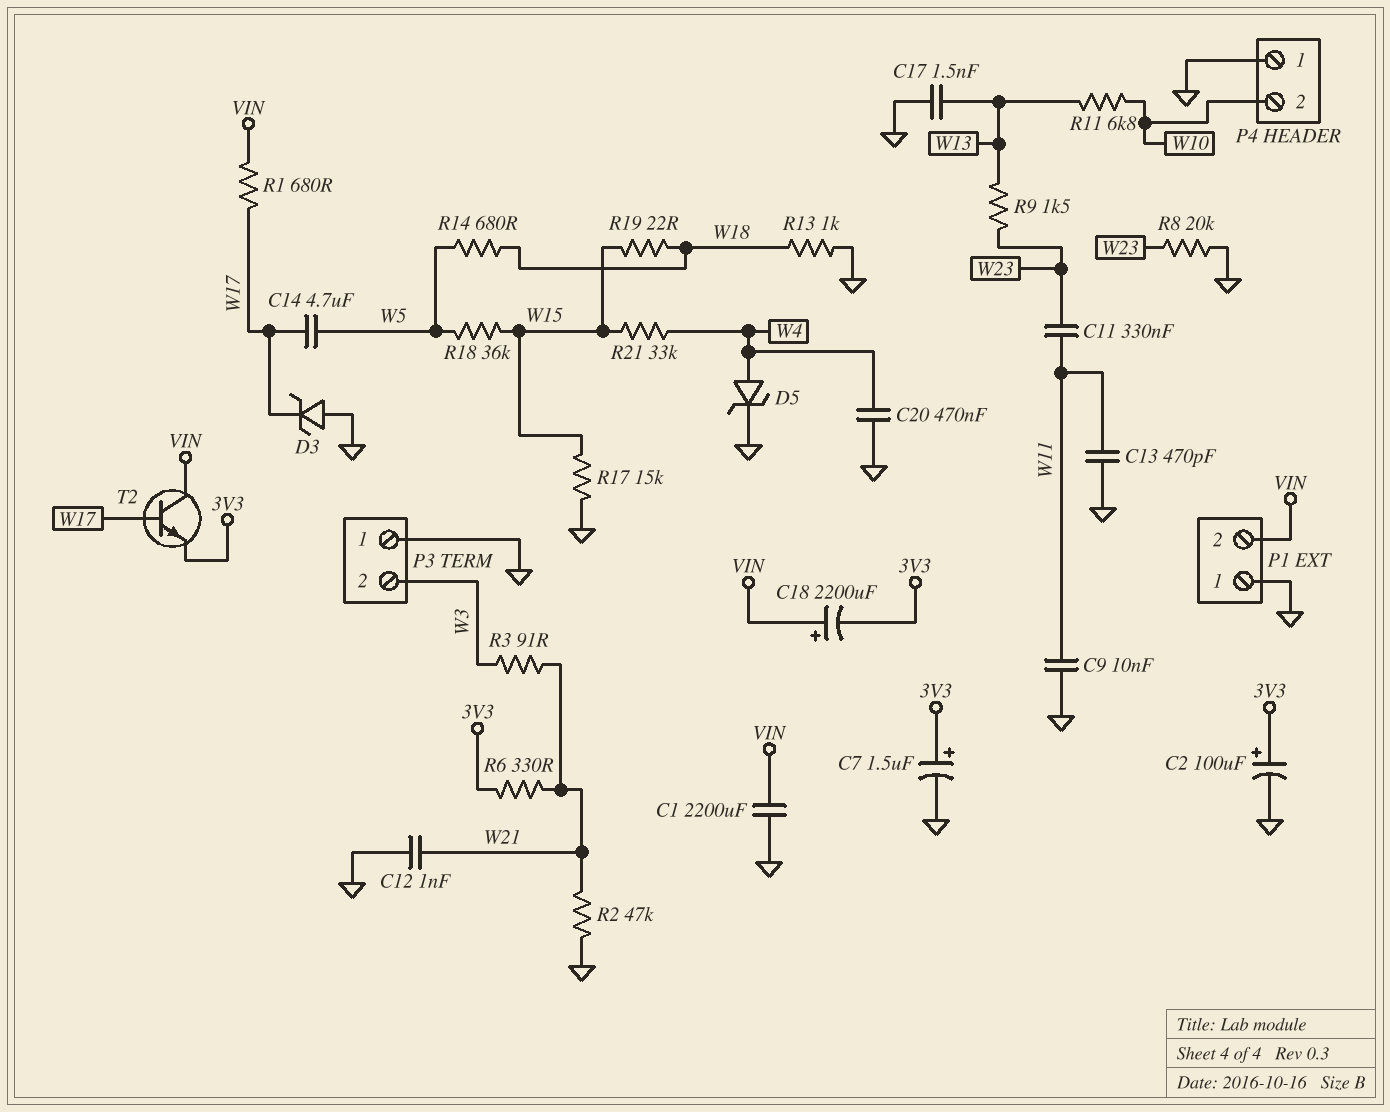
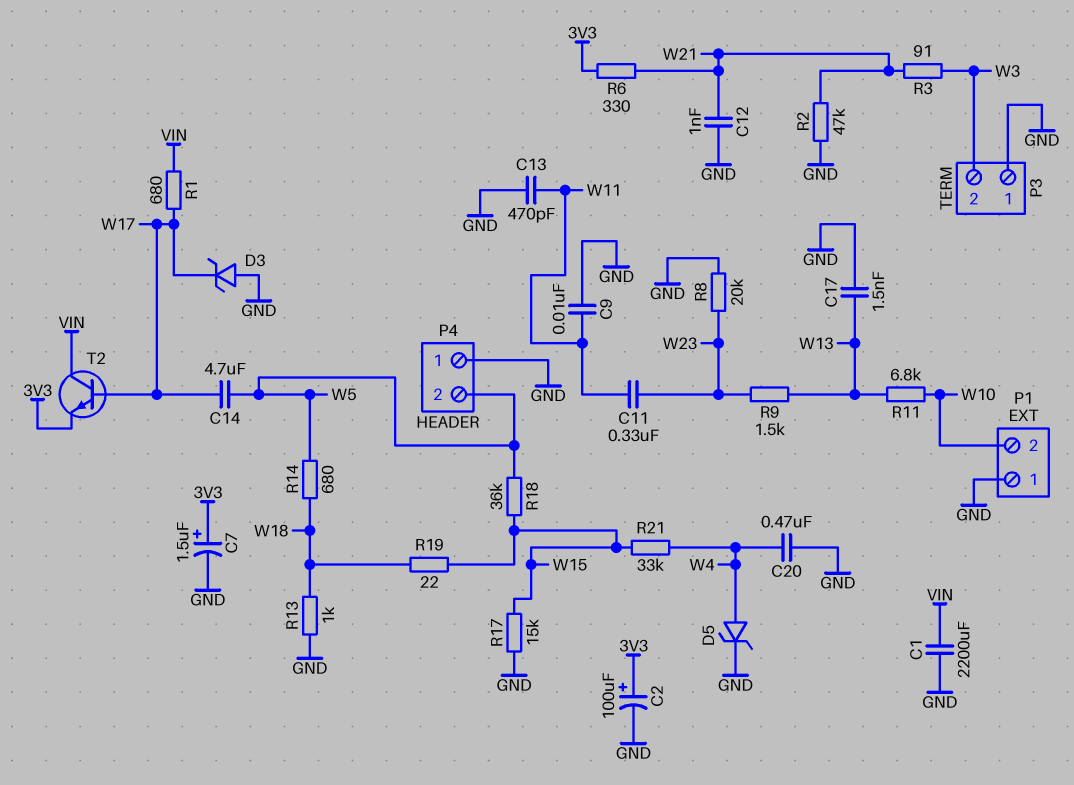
C18: 2200uF (plus VIN, minus 3V3) -> none
P1 pin 2: VIN -> W10
P4 pin 2: W10 -> W5

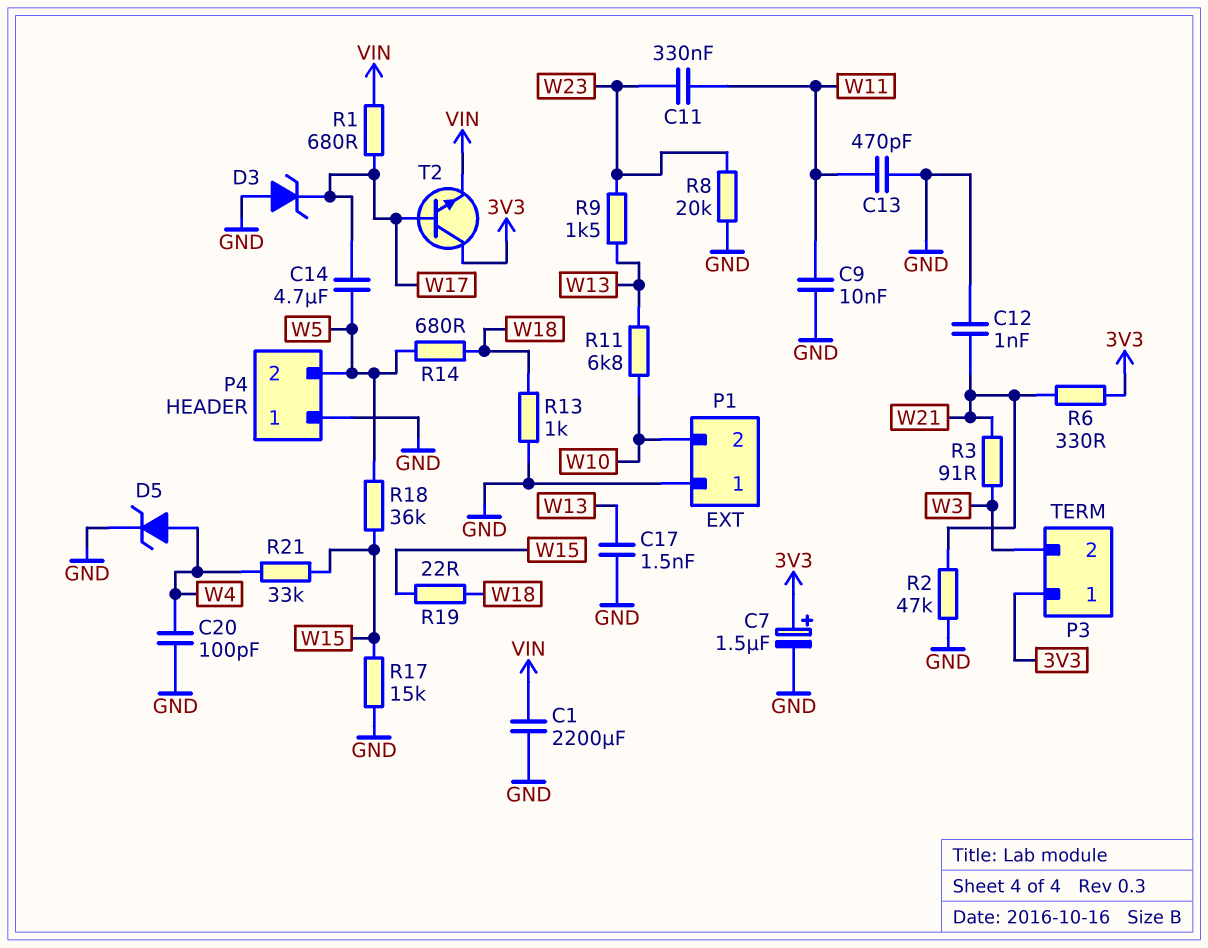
C2: 100uF (plus 3V3, minus GND) -> none
C20: 470nF (GND, W4) -> 100pF (GND, W4)
P3 pin 1: GND -> 3V3
T2: NPN (B W17, C VIN, E 3V3) -> NPN (B W17, C 3V3, E VIN)

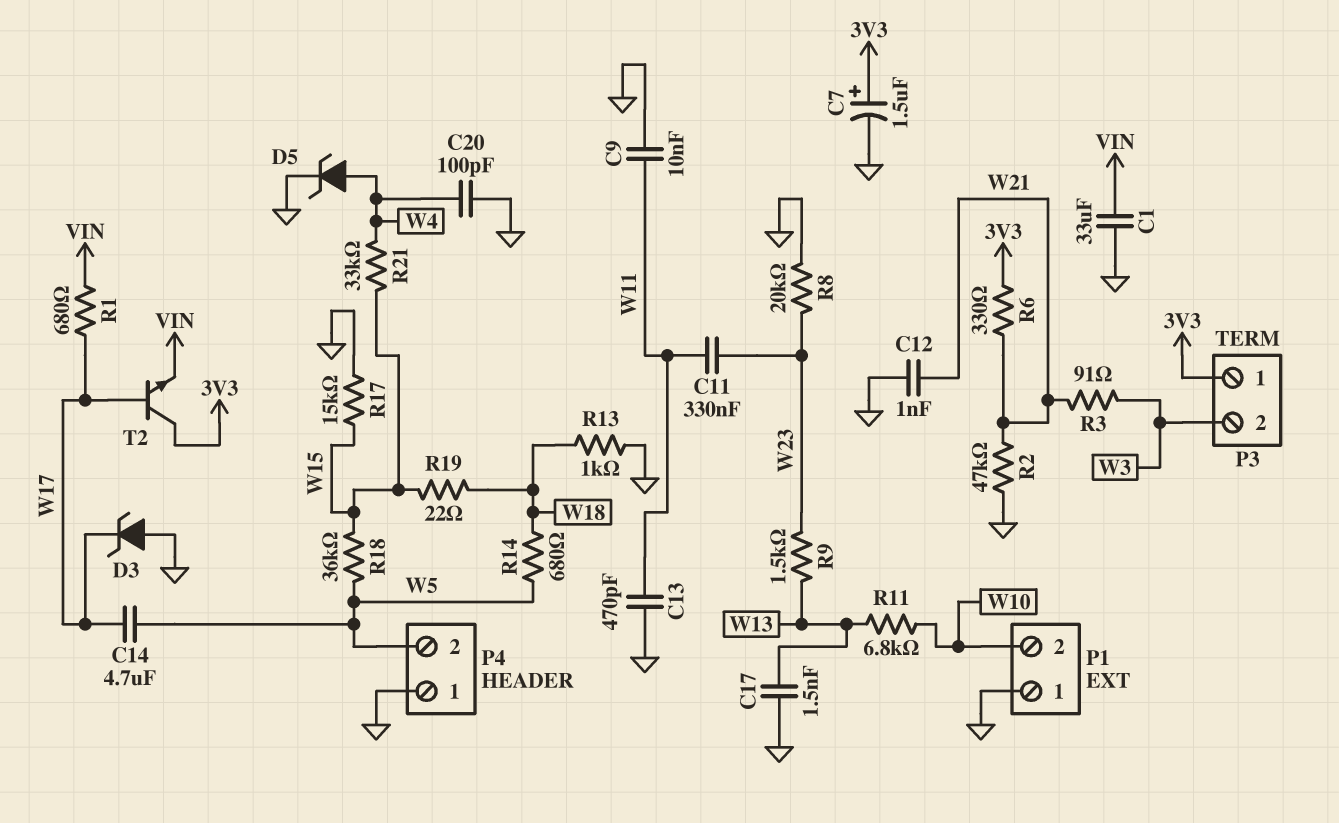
C1: 2200uF (GND, VIN) -> 33uF (GND, VIN)

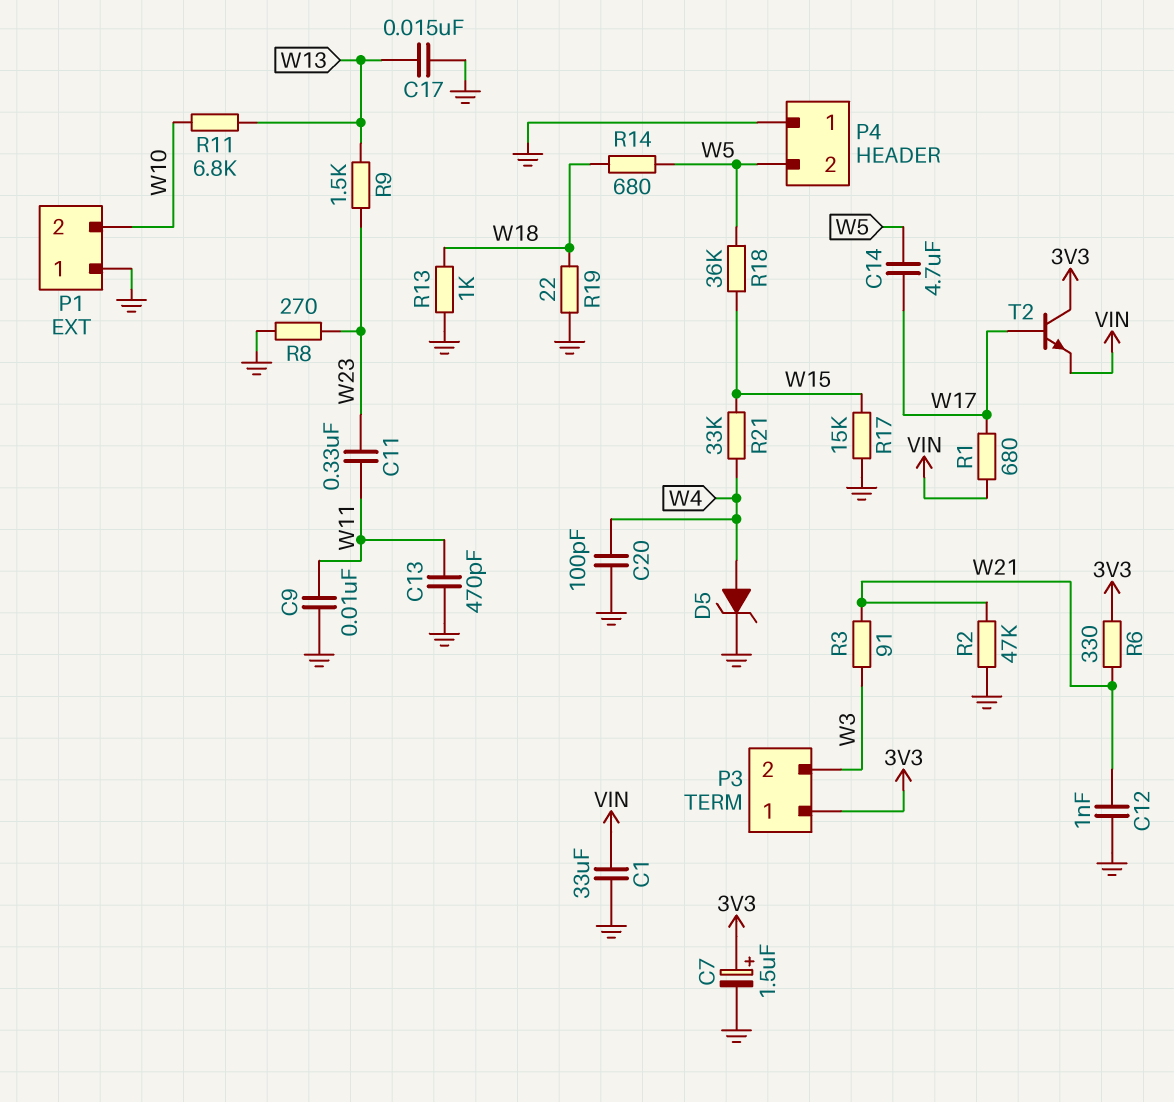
C17: 1.5nF (GND, W13) -> 15nF (GND, W13)
D3: zener (A GND, K W17) -> none
R8: 20k (GND, W23) -> 270 (GND, W23)
R19: 22 (W15, W18) -> 22 (GND, W18)

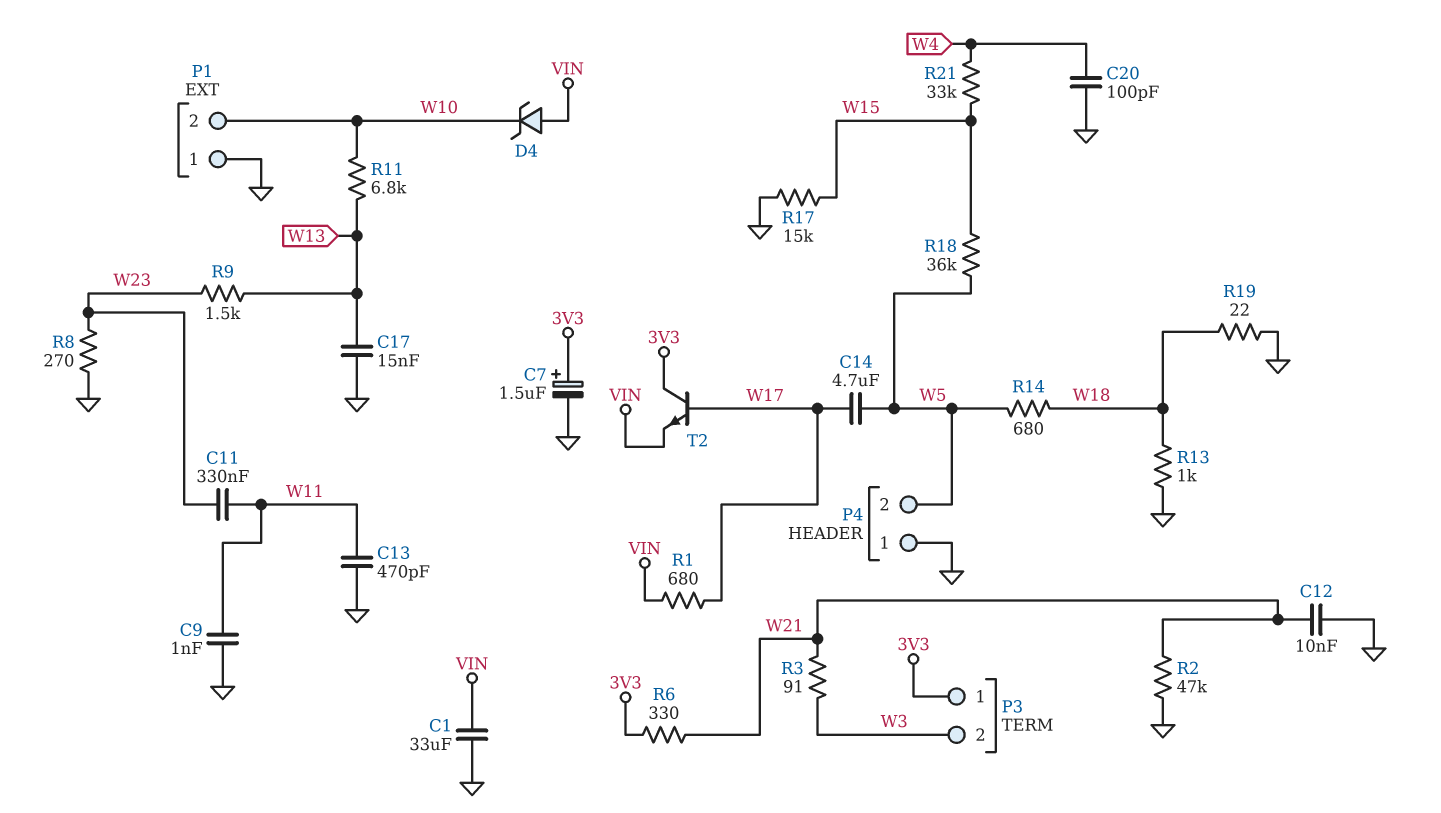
C9: 10nF (GND, W11) -> 1nF (GND, W11)
C12: 1nF (GND, W21) -> 10nF (GND, W21)
D4: none -> zener (A VIN, K W10)
D5: zener (A W4, K GND) -> none

